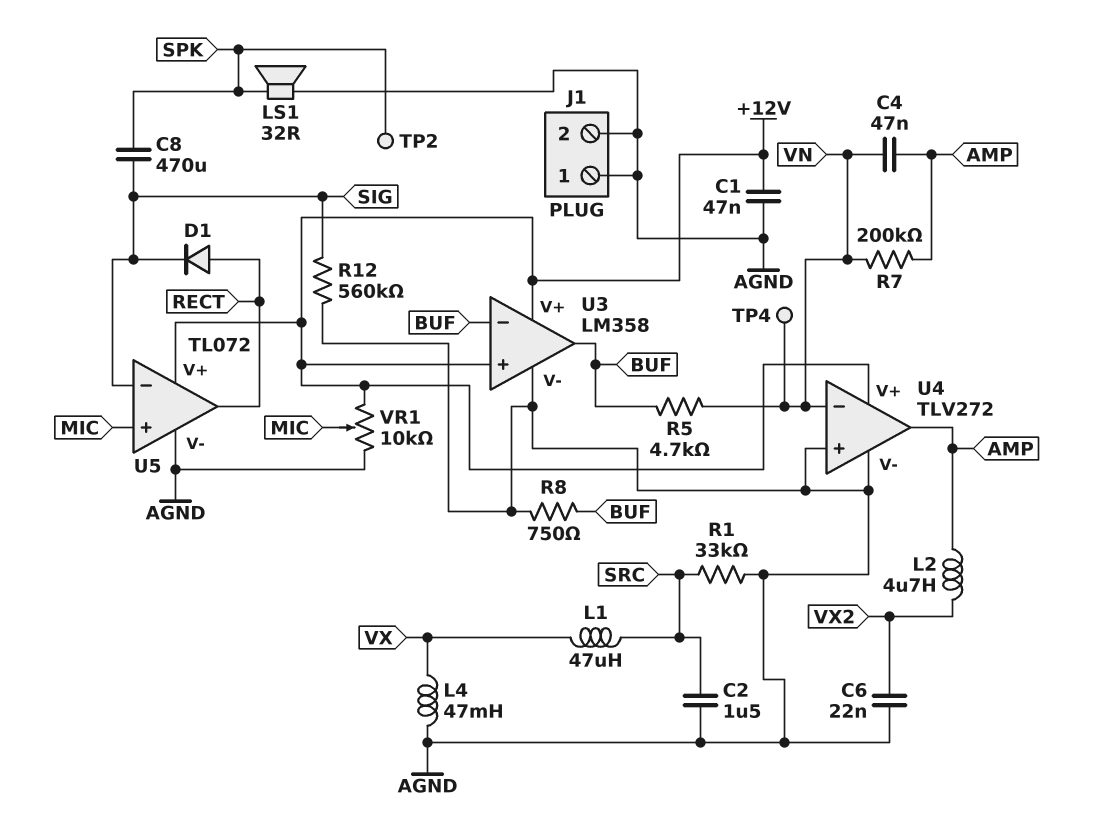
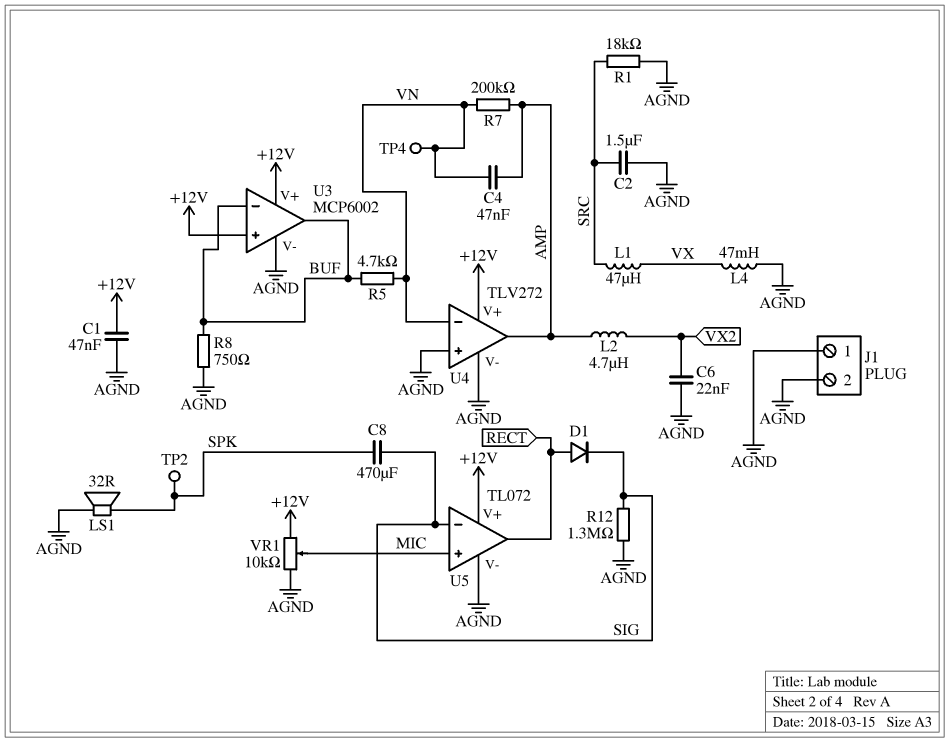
R1: 33k (AGND, SRC) -> 18k (AGND, SRC)
R12: 560k (AGND, SIG) -> 1.3M (AGND, SIG)
U3: LM358 -> MCP6002

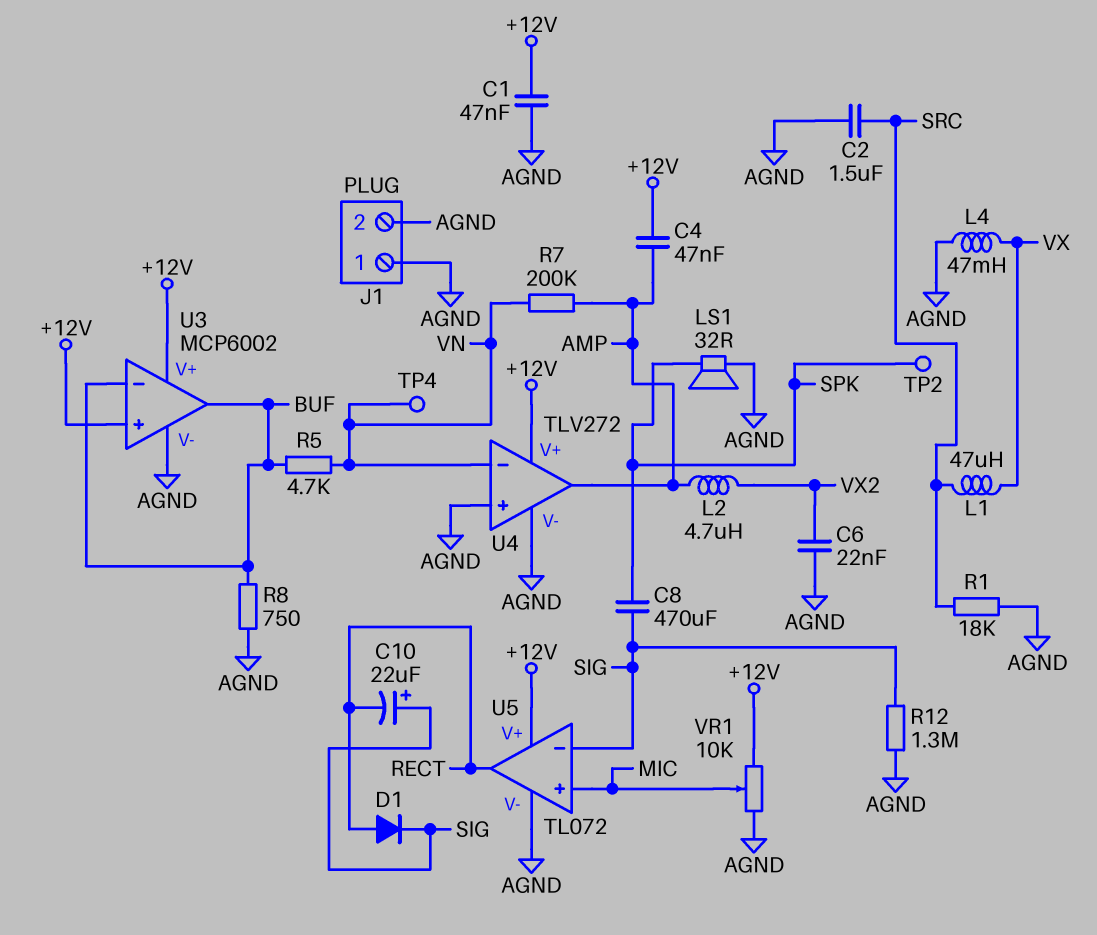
C4: 47nF (AMP, VN) -> 47nF (+12V, AMP)
C10: none -> 22uF (plus SIG, minus RECT)

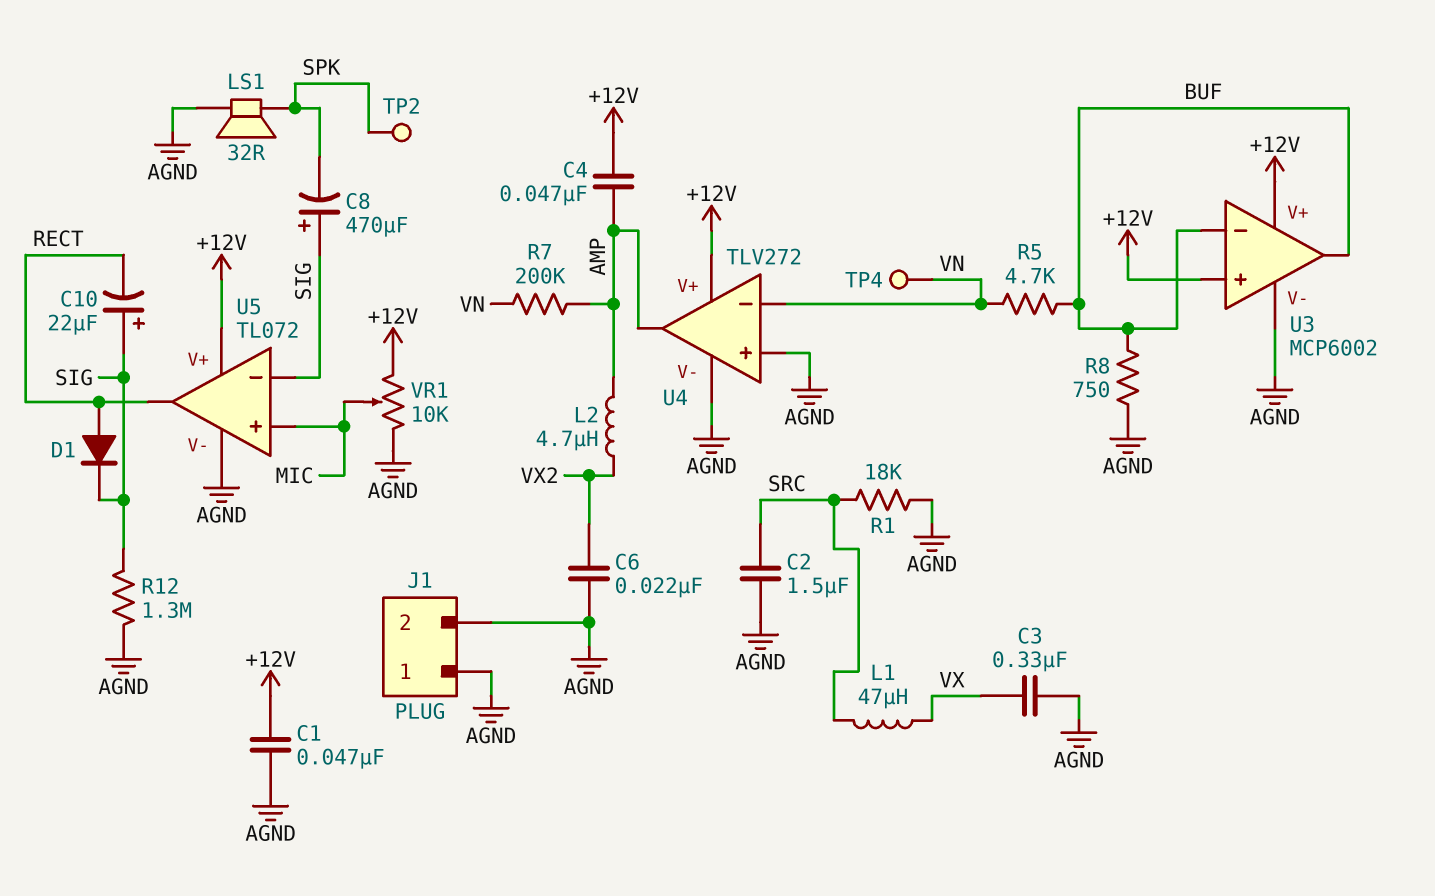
C3: none -> 330nF (AGND, VX)
C8: 470uF (SIG, SPK) -> 470uF (plus SIG, minus SPK)
L4: 47mH (AGND, VX) -> none

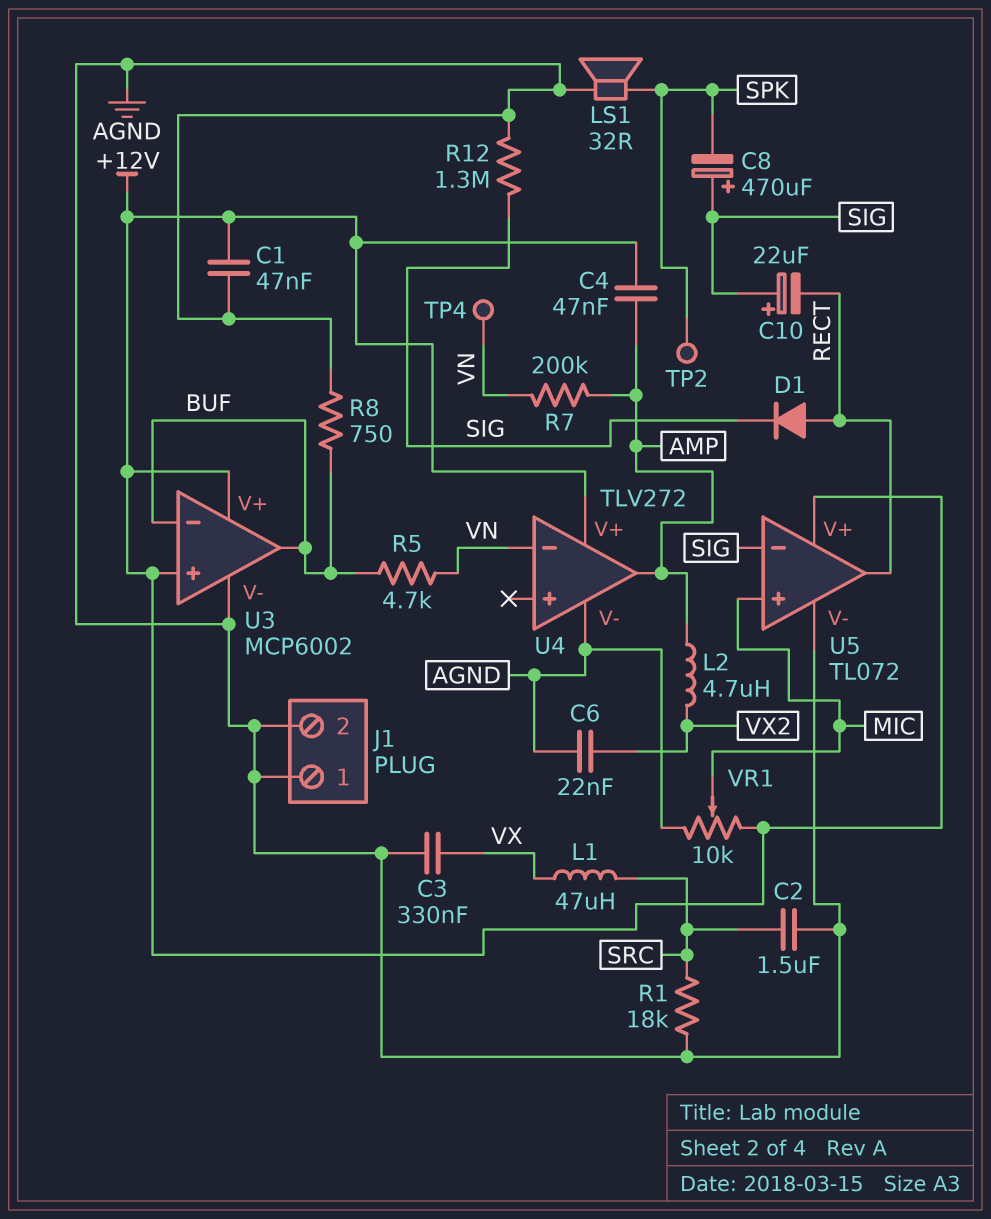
U4 pin in+: AGND -> none

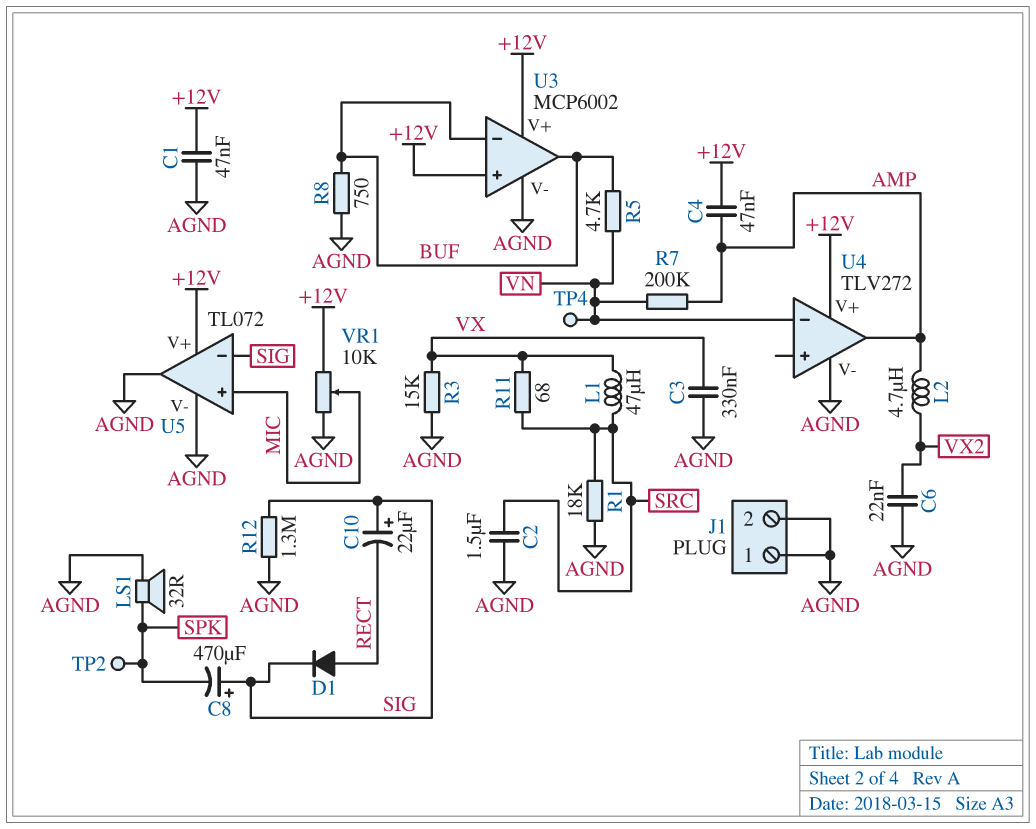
R3: none -> 15k (AGND, VX)
R11: none -> 68 (SRC, VX)
U5 pin out: RECT -> AGND

